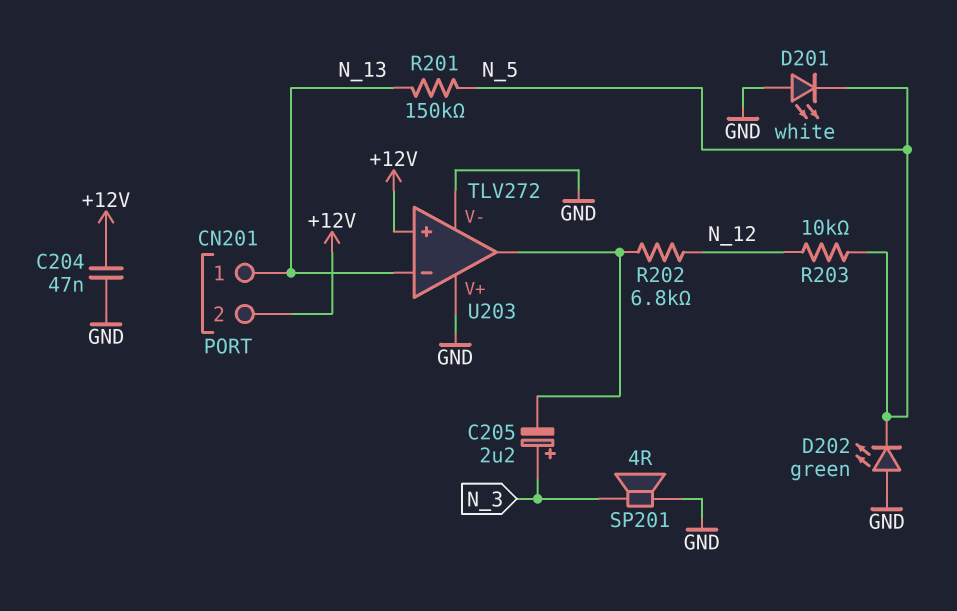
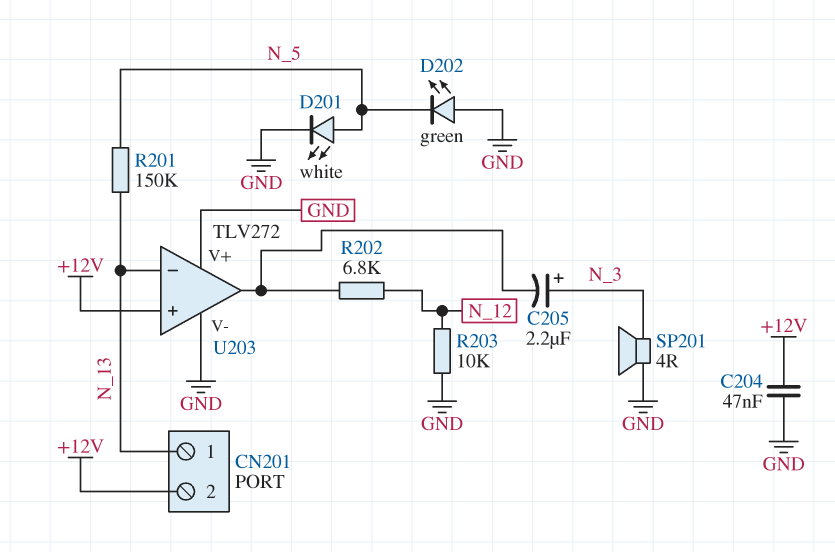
D201: LED white (A GND, K N_5) -> LED white (A N_5, K GND)
R203: 10k (N_5, N_12) -> 10k (GND, N_12)

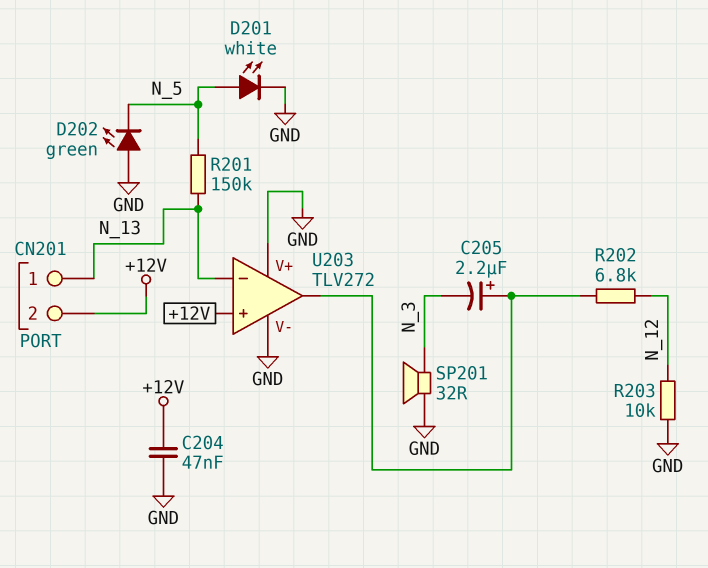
C205: 2.2uF (plus N_3, minus U203/out) -> 2.2uF (plus U203/out, minus N_3)
SP201: speaker 4R (GND, N_3) -> speaker 32R (GND, N_3)

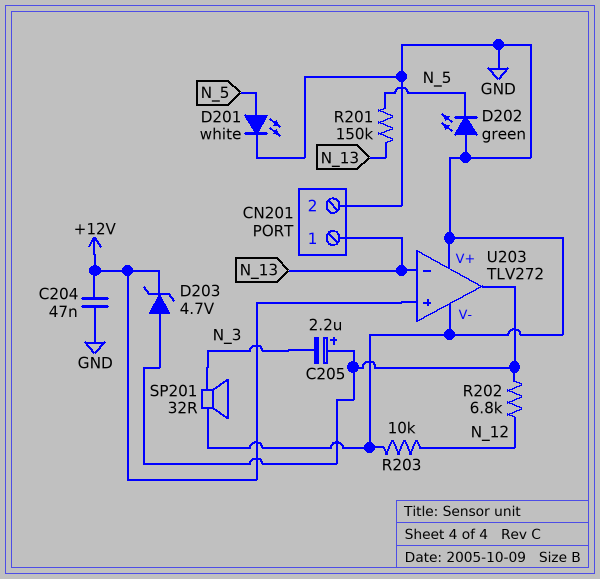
CN201 pin 2: +12V -> GND
D203: none -> zener 4.7V (A U203/out, K +12V)

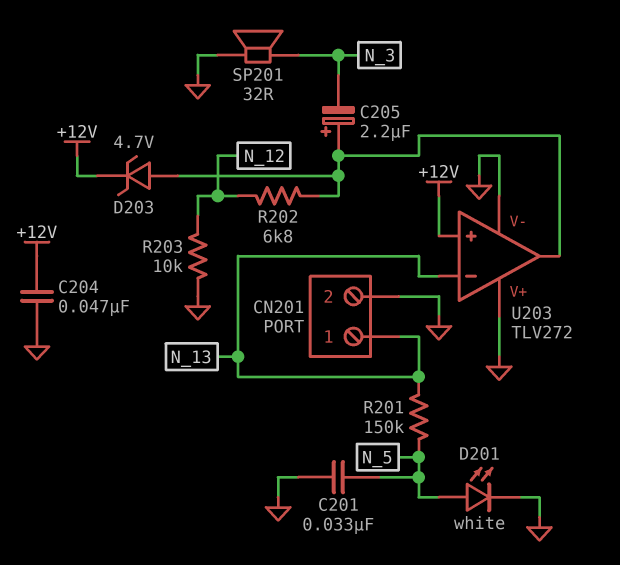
C201: none -> 33nF (GND, N_5)
D202: LED green (A GND, K N_5) -> none

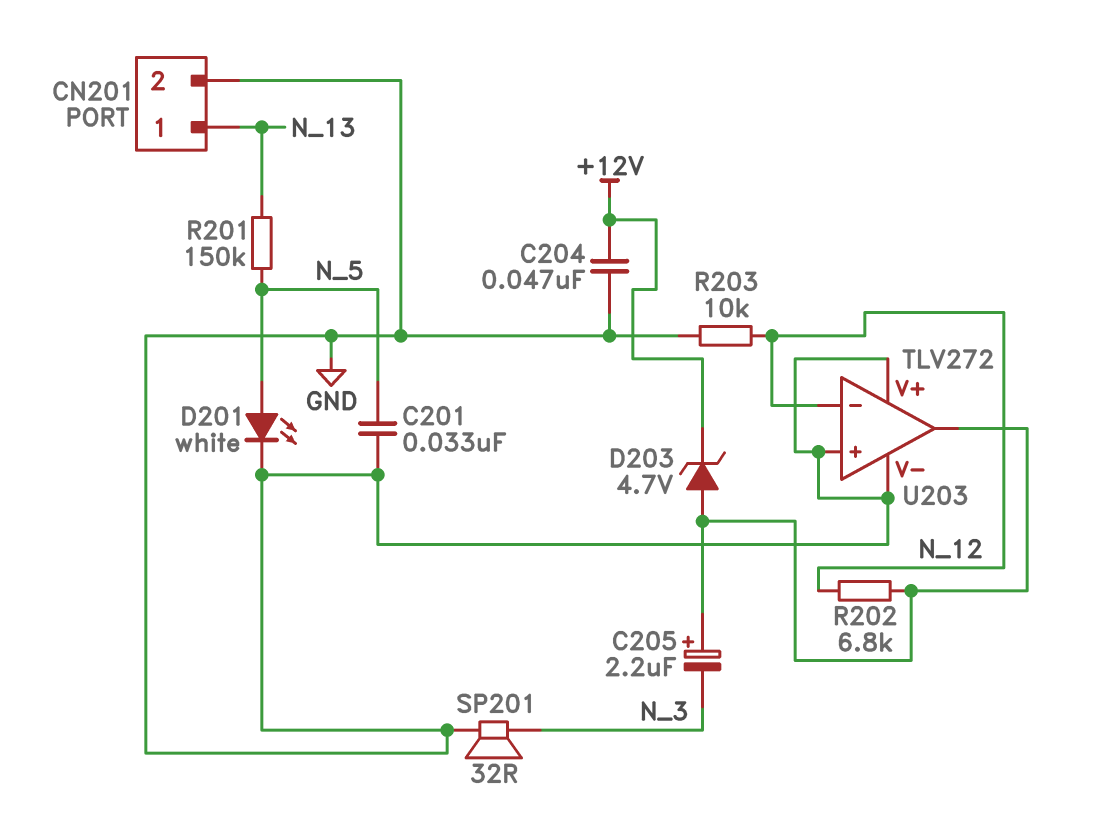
U203 pin in+: +12V -> GND
U203 pin in-: N_13 -> N_12

